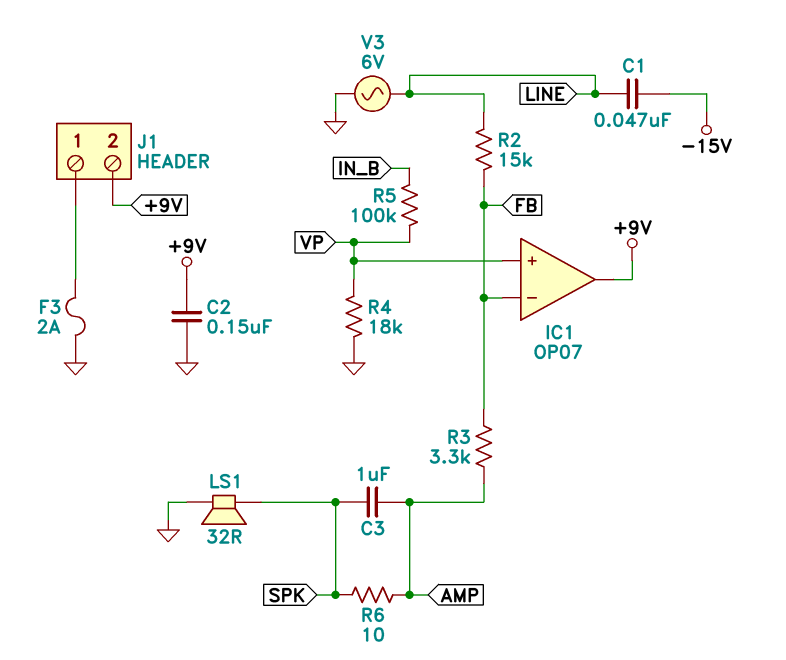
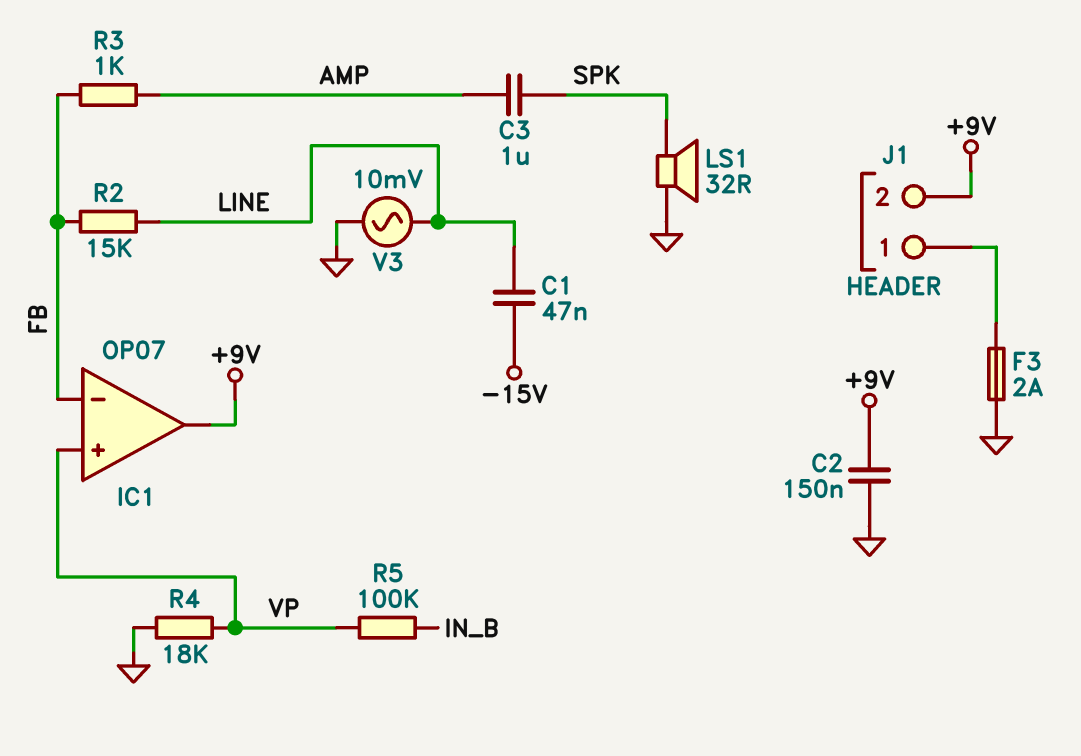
R3: 3.3k (AMP, FB) -> 1k (AMP, FB)
R6: 10 (AMP, SPK) -> none
V3: AC 6V (GND, LINE) -> AC 10mV (GND, LINE)

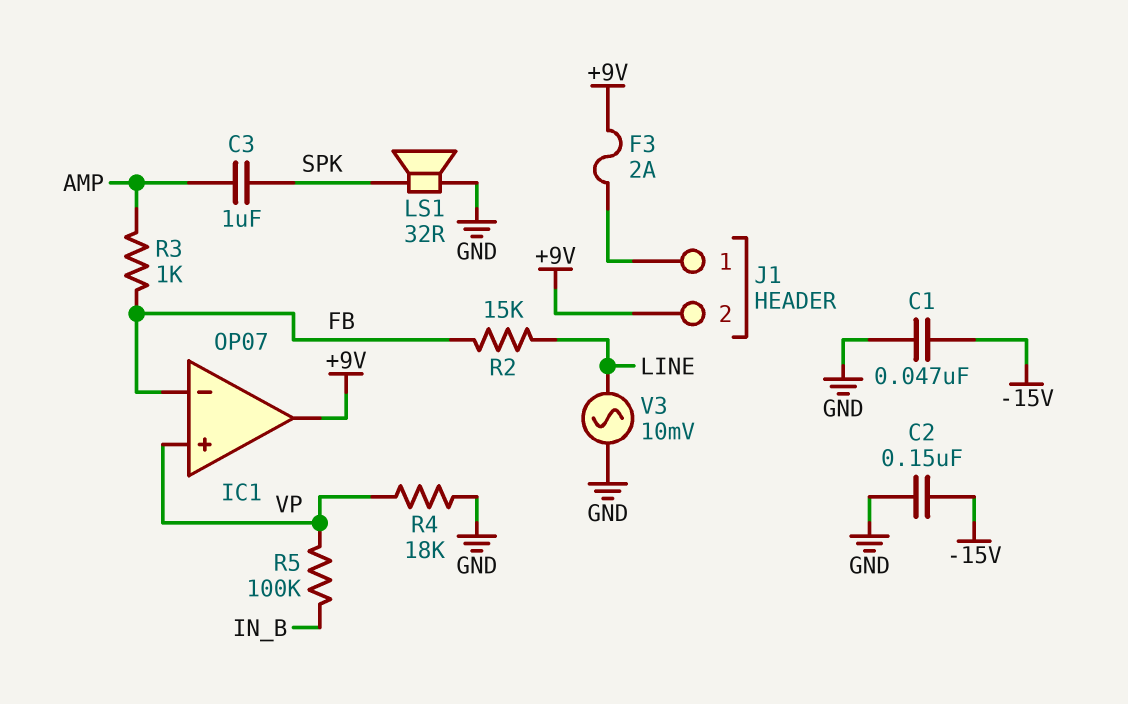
C1: 47nF (-15V, LINE) -> 47nF (-15V, GND)
C2: 150nF (+9V, GND) -> 150nF (-15V, GND)
F3: 2A (GND, J1/1) -> 2A (+9V, J1/1)

